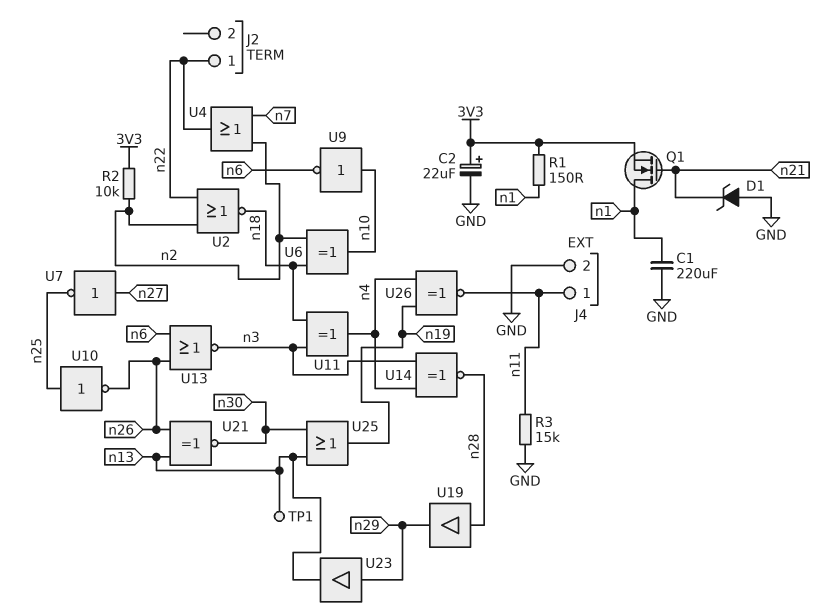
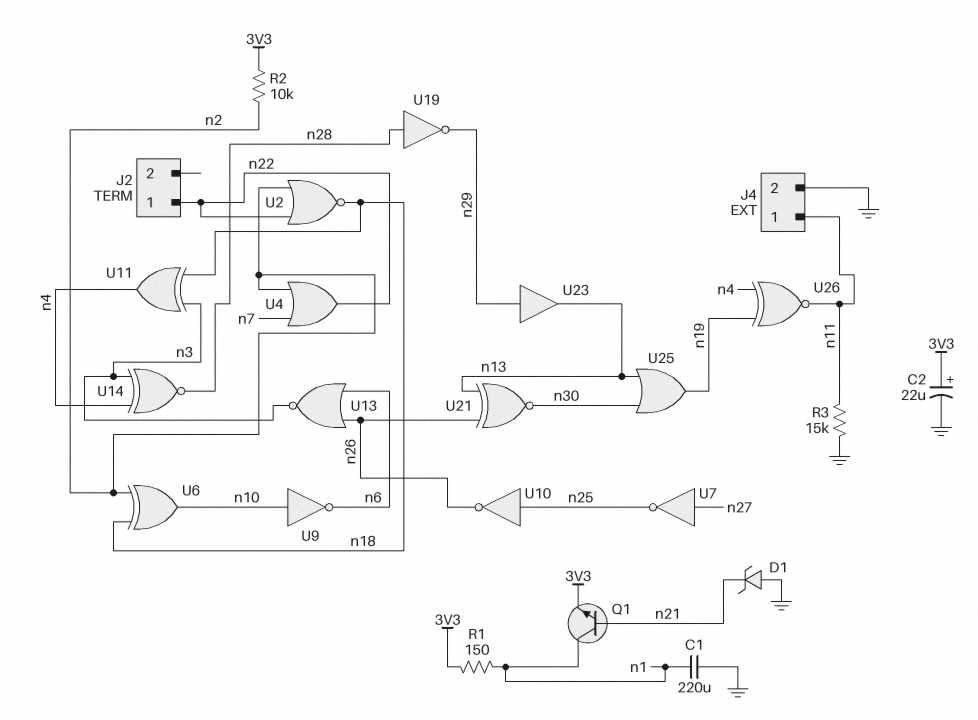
Q1: NMOS (G n21, D n1, S 3V3) -> NPN (B n21, C n1, E 3V3)
TP1: test point (n13) -> none
U19: buffer (in n28, out n29) -> NOT (in n28, out n29)

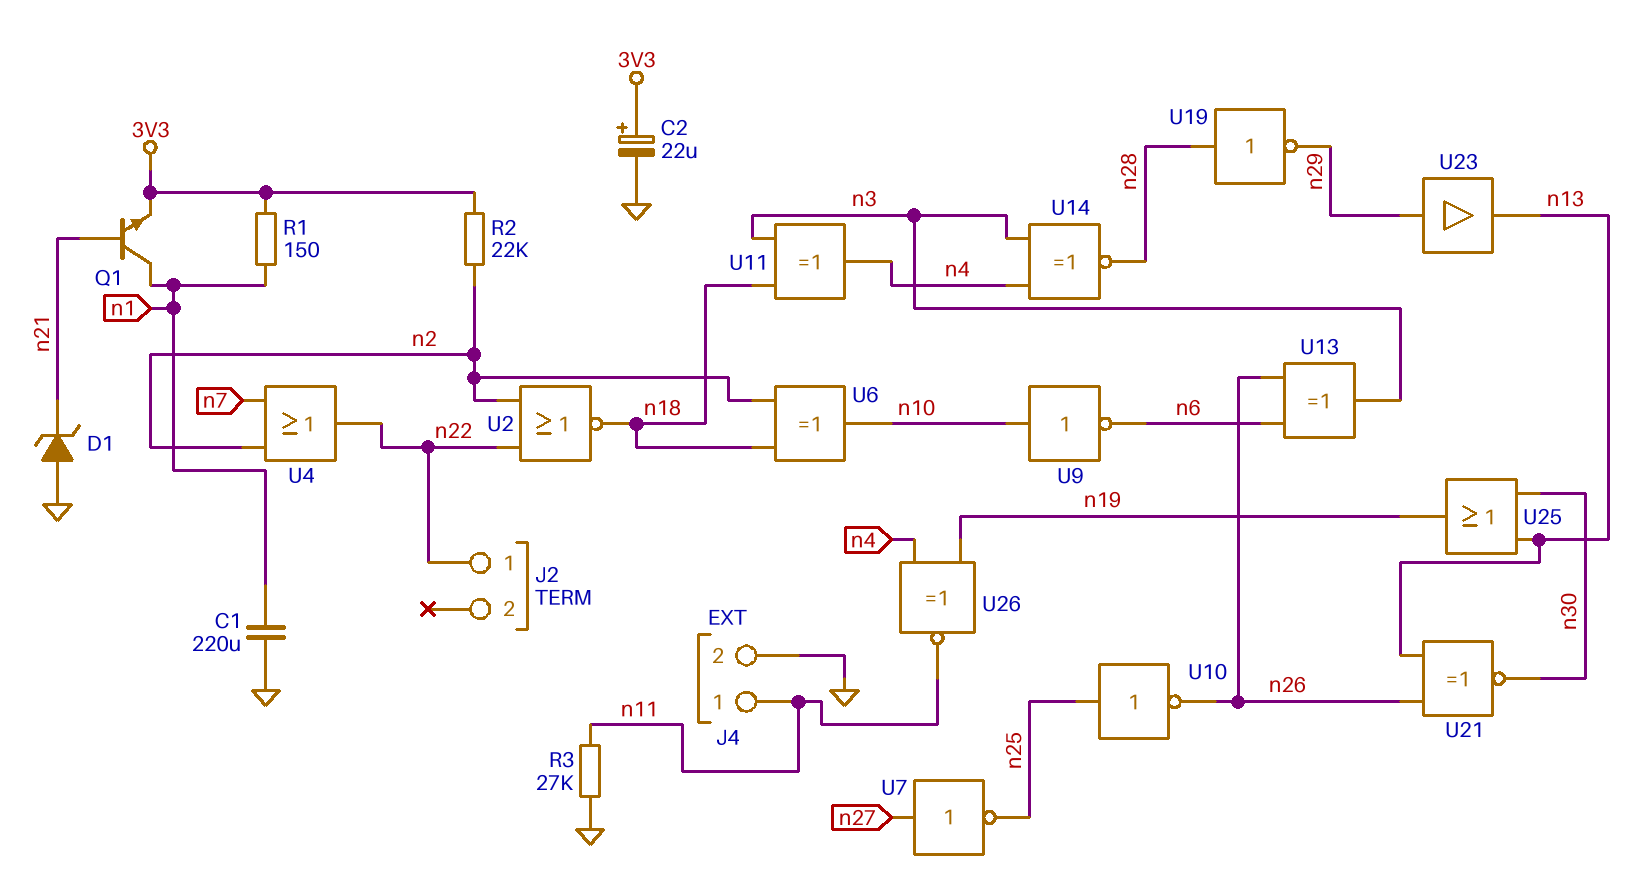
R2: 10k (3V3, n2) -> 22k (3V3, n2)
R3: 15k (GND, n11) -> 27k (GND, n11)
U13: NOR (in n6, in n26, out n3) -> XOR (in n6, in n26, out n3)

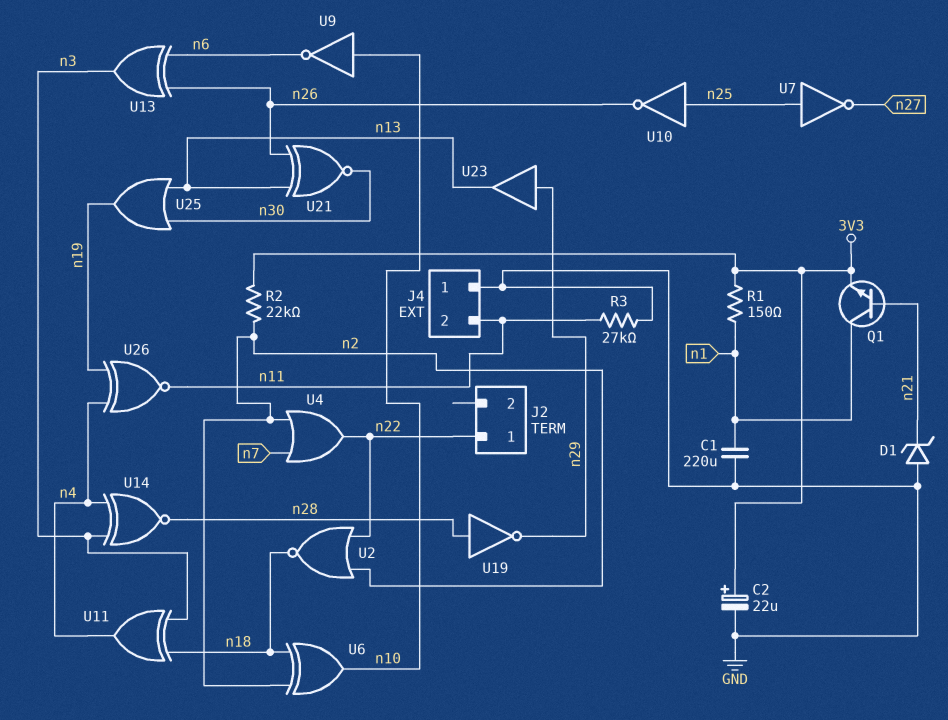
J4 pin 1: n11 -> GND
J4 pin 2: GND -> n11
U7: NOT (in n27, out n25) -> NOT (in n25, out n27)

